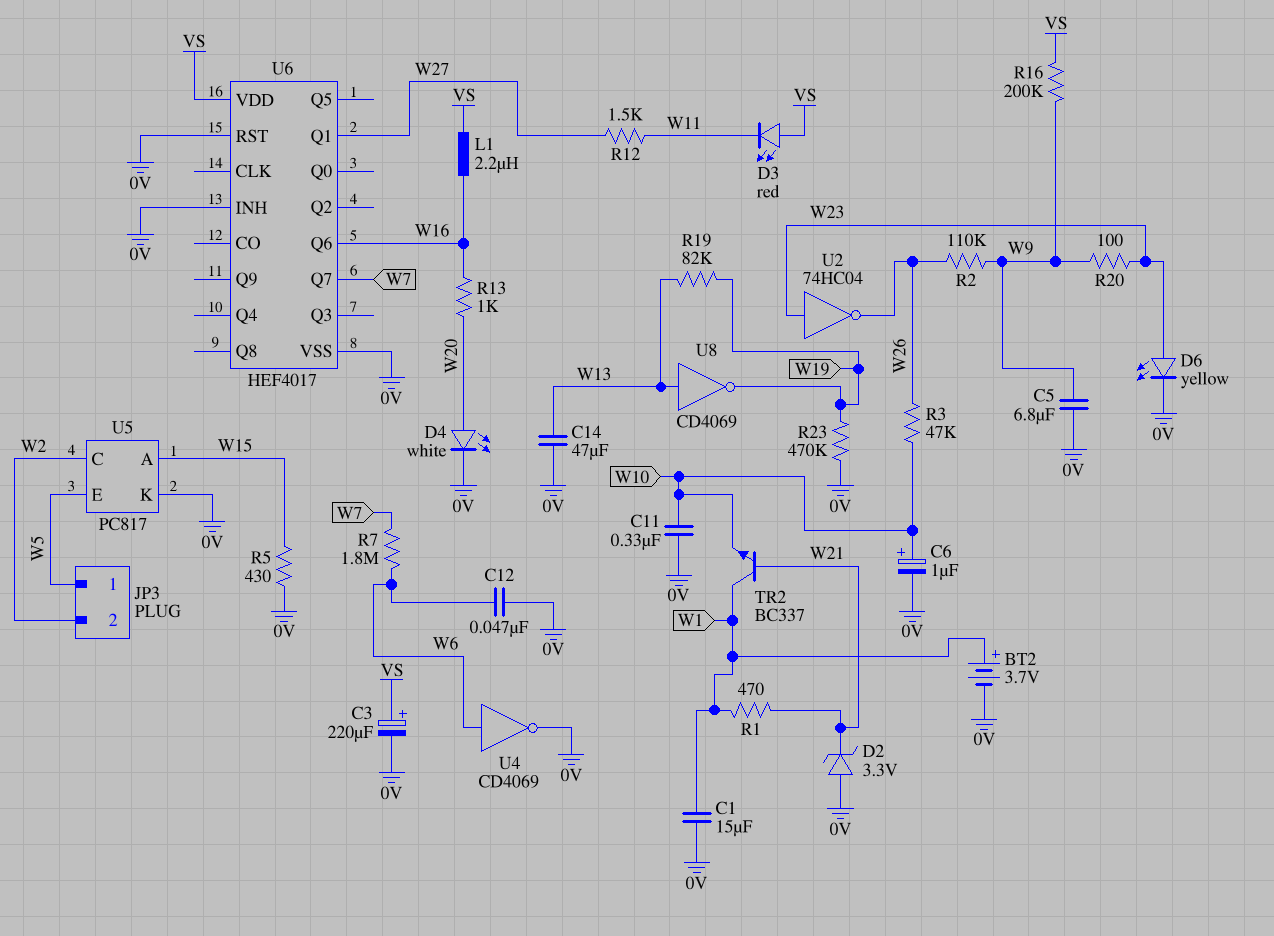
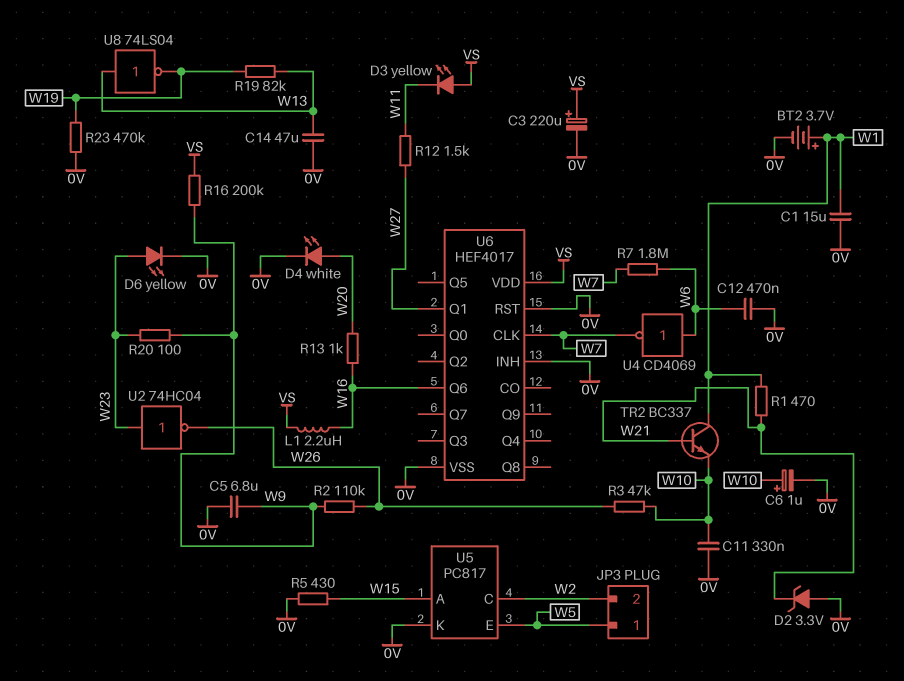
C12: 47nF (0V, W6) -> 470nF (0V, W6)
D3: LED red (A VS, K W11) -> LED yellow (A VS, K W11)
U4: NOT CD4069 (in W6, out 0V) -> NOT CD4069 (in W6, out W7)
U6 pin CLK: none -> W7
U6 pin Q7: W7 -> none
U8: NOT CD4069 (in W13, out W19) -> NOT 74LS04 (in W13, out W19)

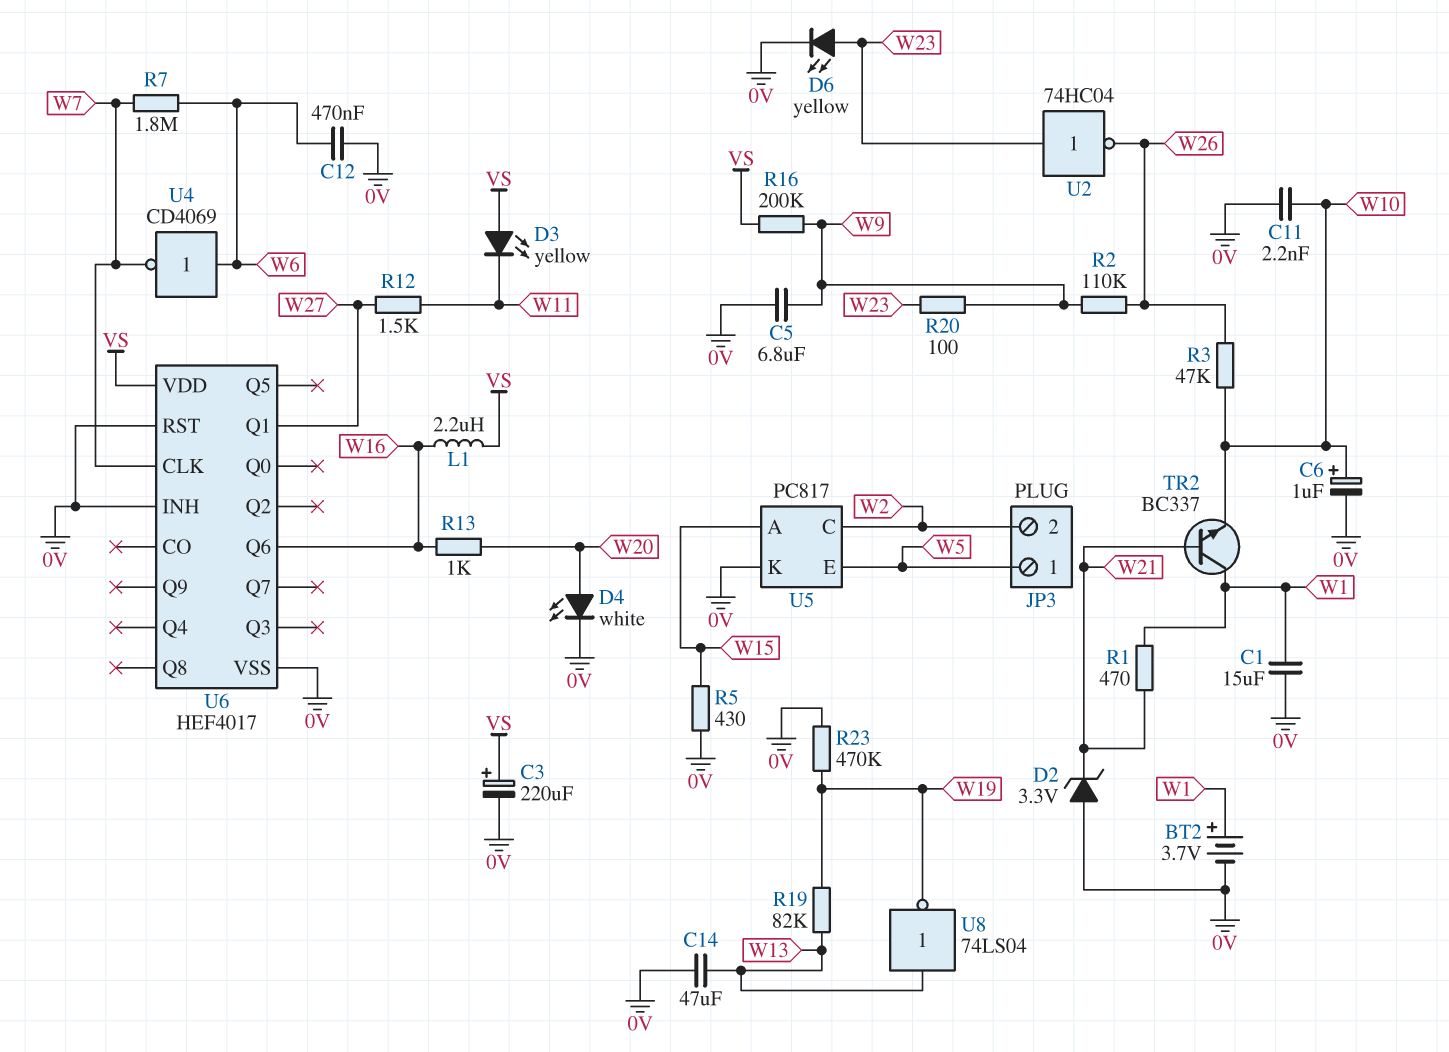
C11: 330nF (0V, W10) -> 2.2nF (0V, W10)

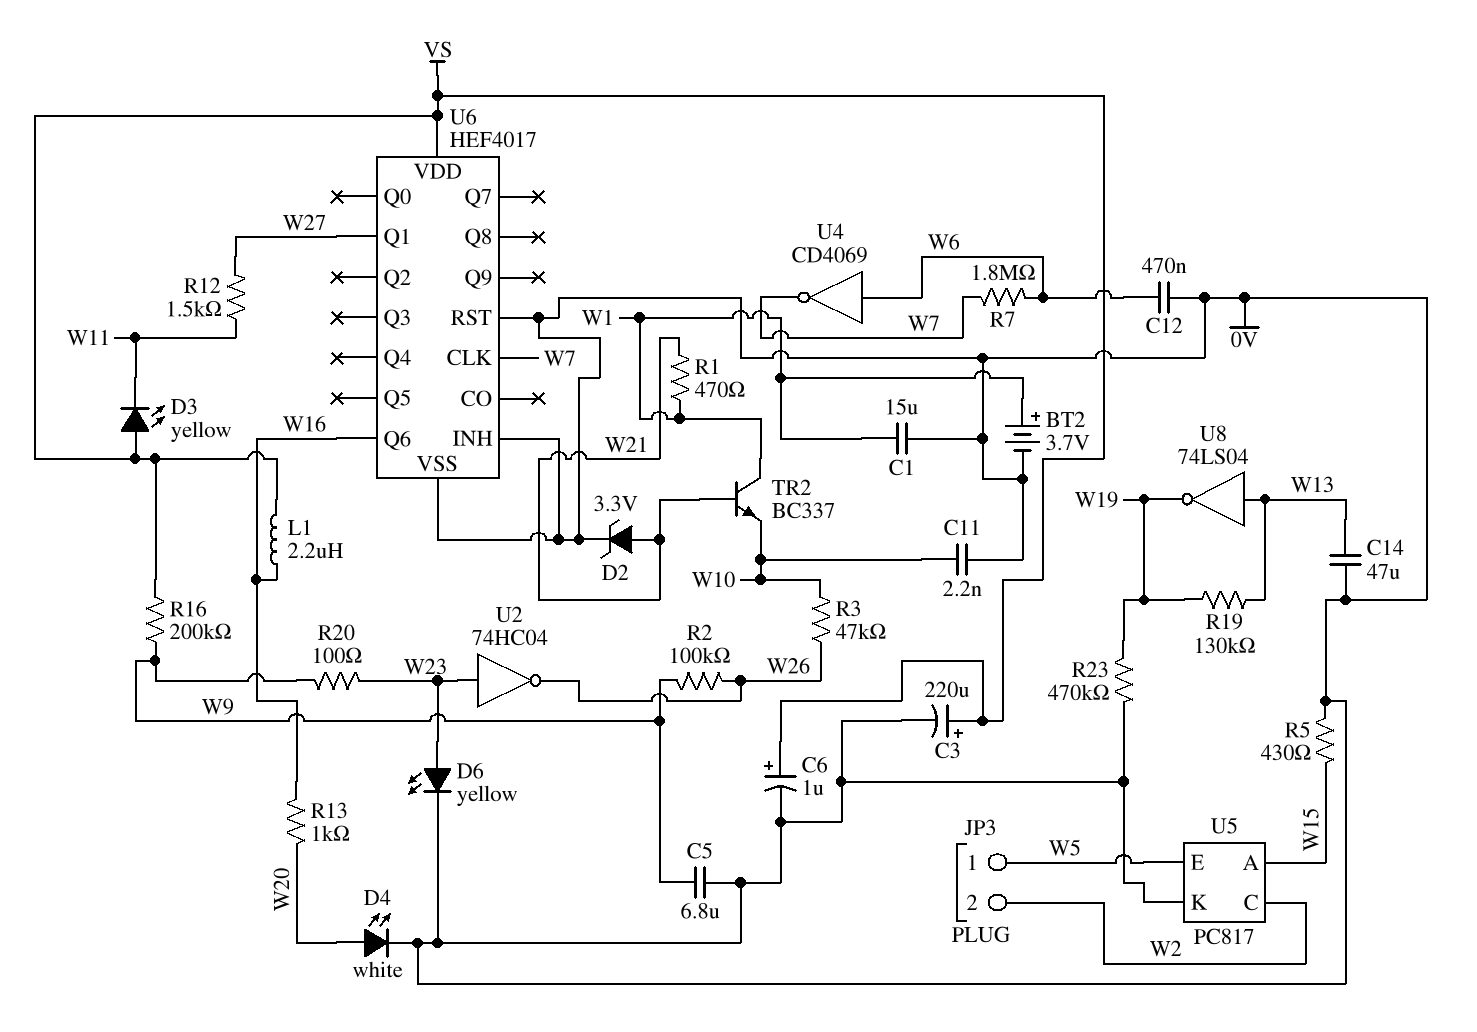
C6: 1uF (plus W10, minus 0V) -> 1uF (plus VS, minus 0V)
D2: zener 3.3V (A 0V, K W21) -> zener 3.3V (A W21, K 0V)
R2: 110k (W9, W26) -> 100k (W9, W26)
R19: 82k (W13, W19) -> 130k (W13, W19)

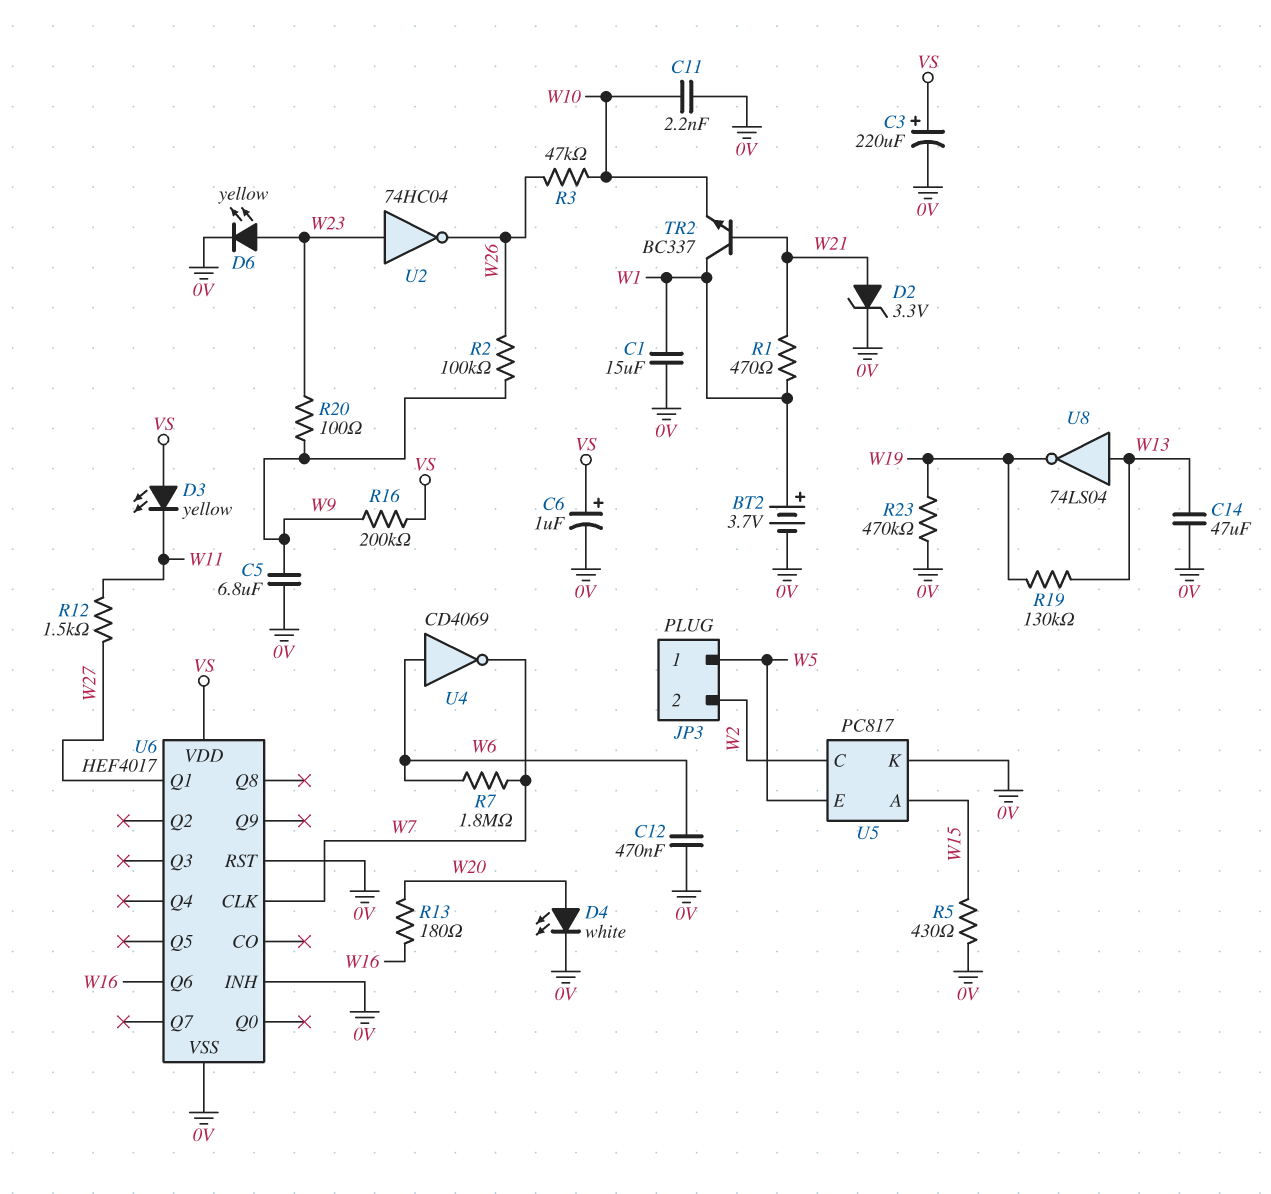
L1: 2.2uH (VS, W16) -> none
R13: 1k (W16, W20) -> 180 (W16, W20)

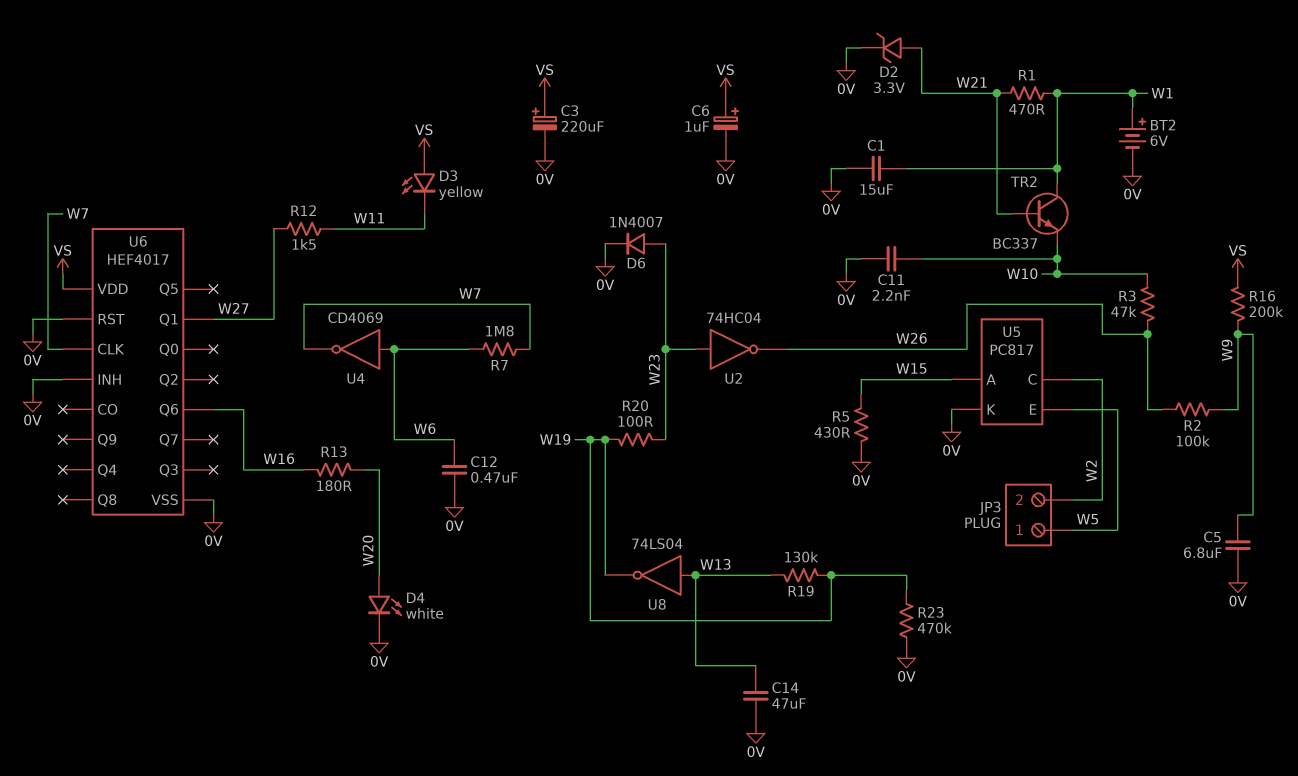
BT2: 3.7V (plus W1, minus 0V) -> 6V (plus W1, minus 0V)
D6: LED yellow (A W23, K 0V) -> diode 1N4007 (A W23, K 0V)
R20: 100 (W9, W23) -> 100 (W19, W23)

